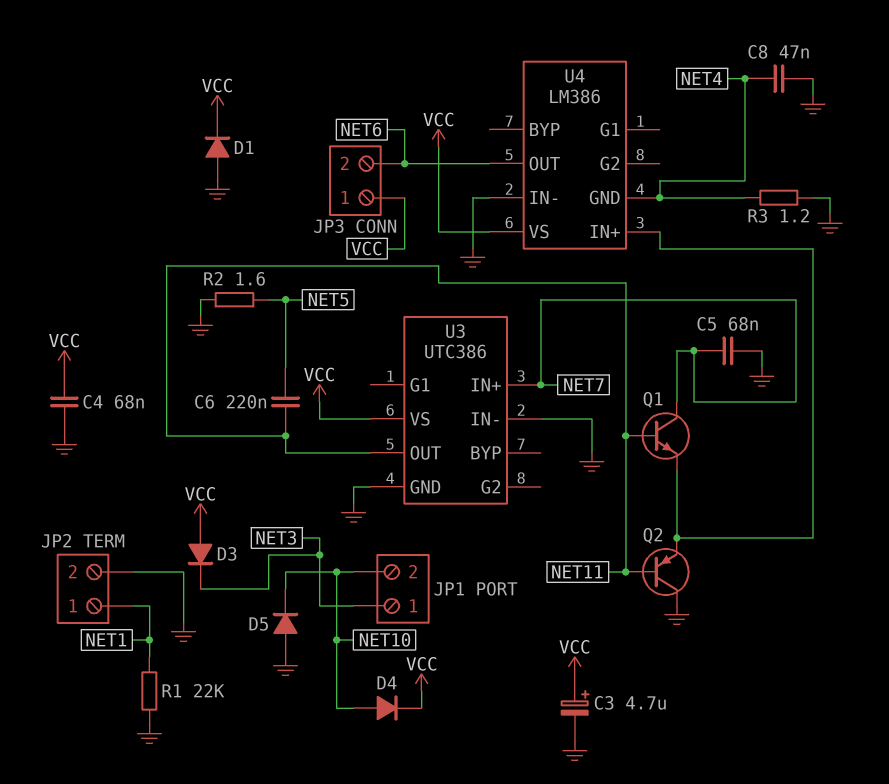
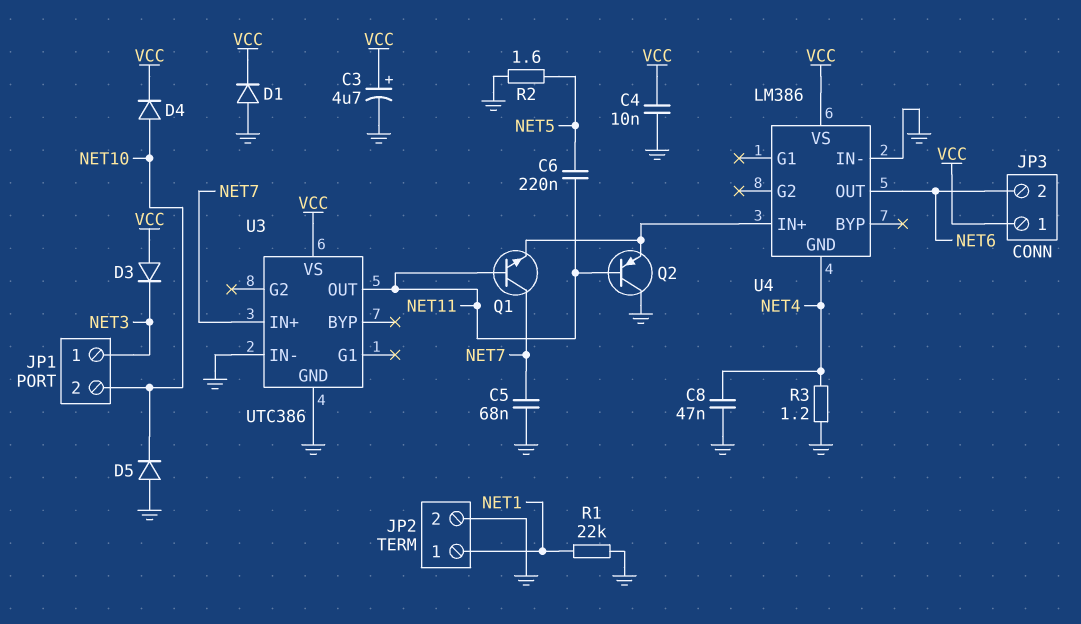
C4: 68nF (GND, VCC) -> 10nF (GND, VCC)

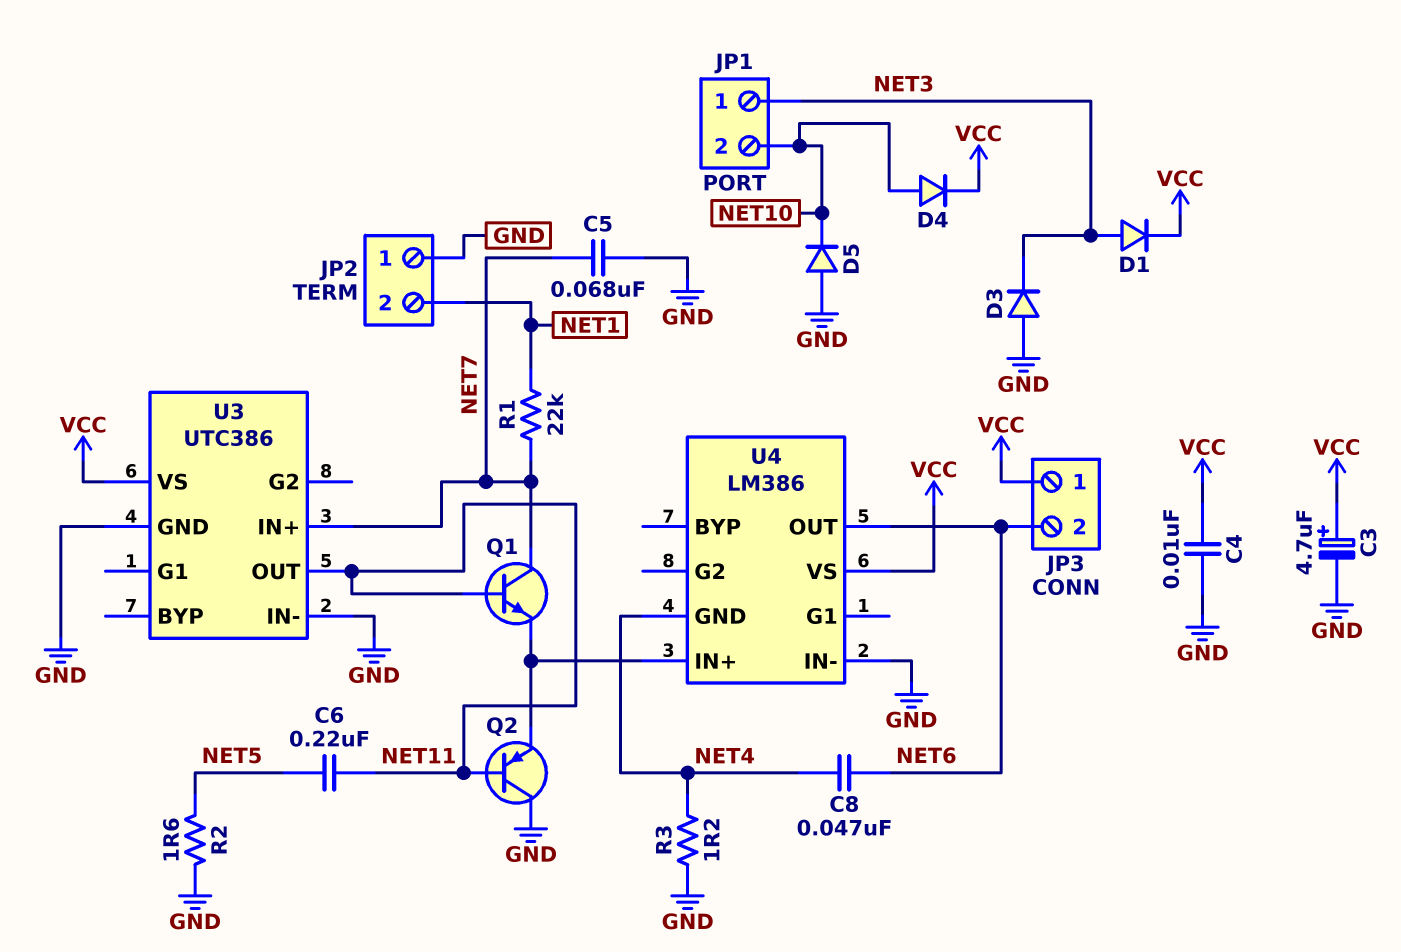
C8: 47nF (GND, NET4) -> 47nF (NET4, NET6)
D1: diode (A GND, K VCC) -> diode (A NET3, K VCC)
D3: diode (A VCC, K NET3) -> diode (A GND, K NET3)
JP2 pin 1: NET1 -> GND
JP2 pin 2: GND -> NET1
R1: 22k (GND, NET1) -> 22k (NET1, NET7)

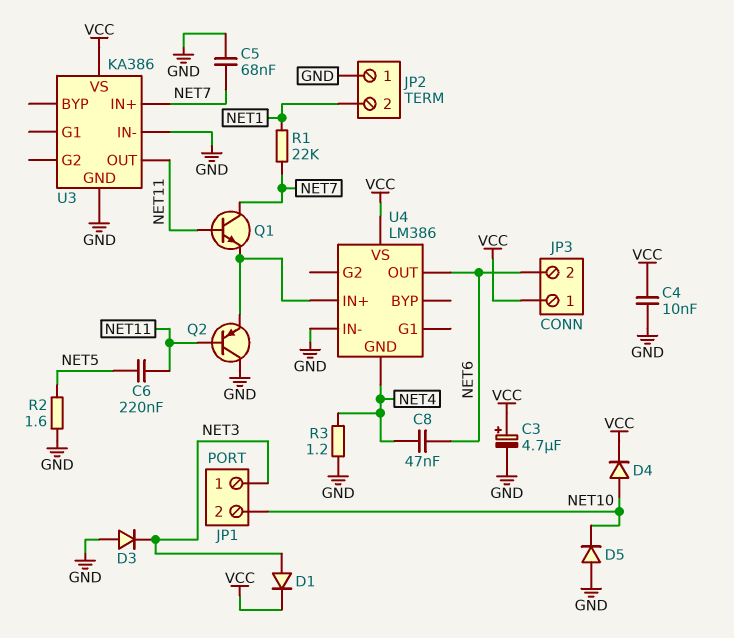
U3: UTC386 -> KA386

